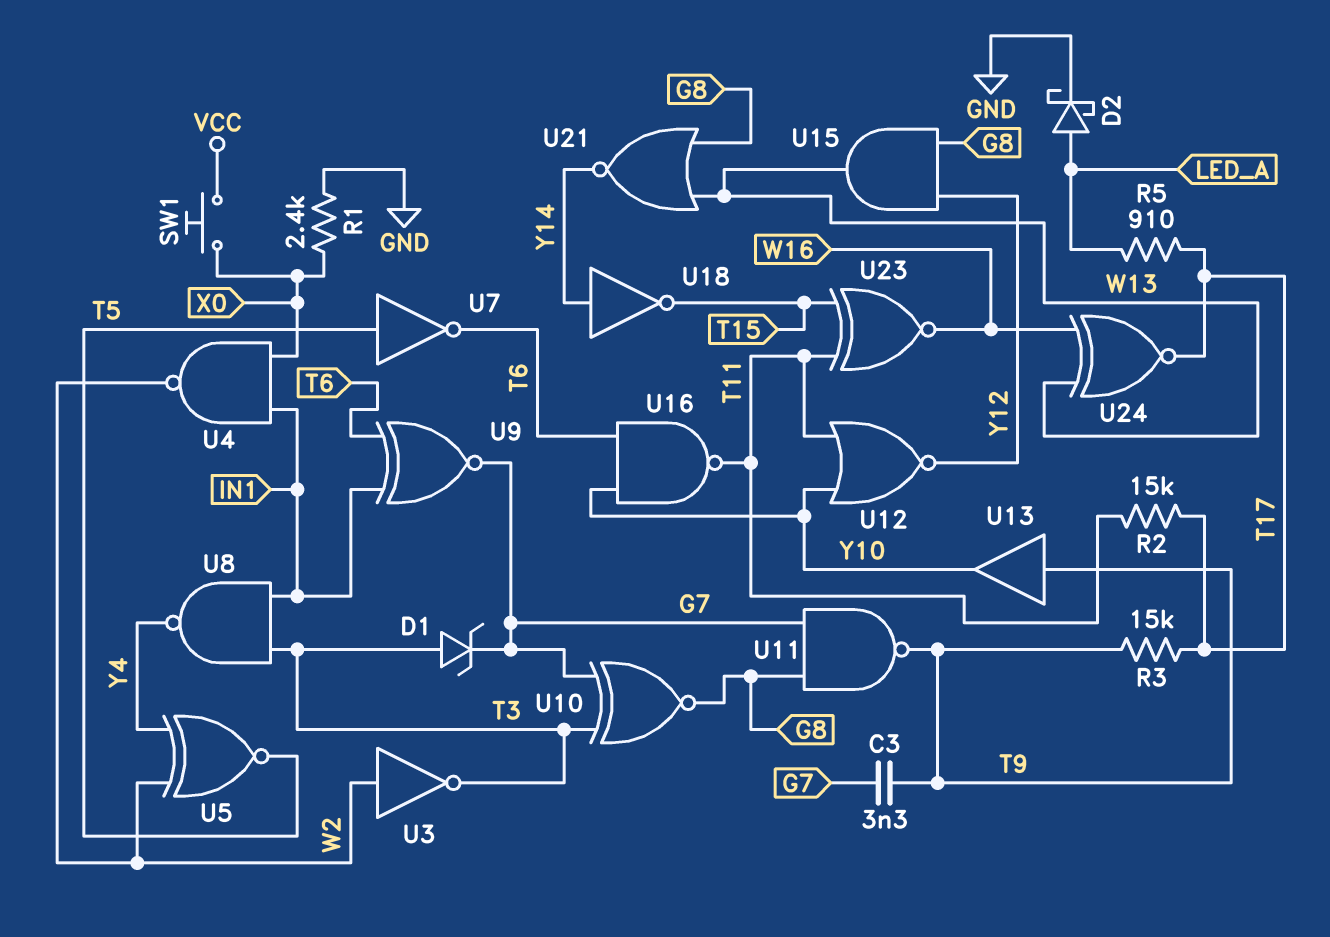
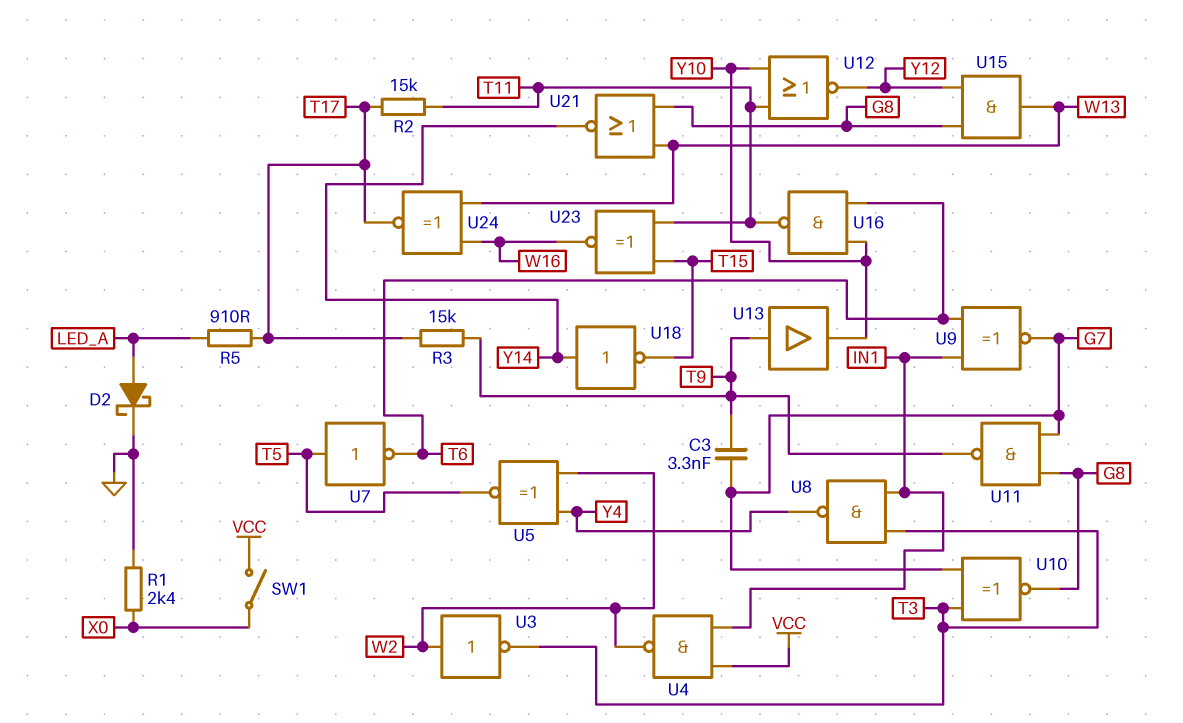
D1: zener (A T3, K G7) -> none
SW1: button (VCC, X0) -> switch (VCC, X0)
U4: NAND (in IN1, in X0, out W2) -> NAND (in IN1, in VCC, out W2)

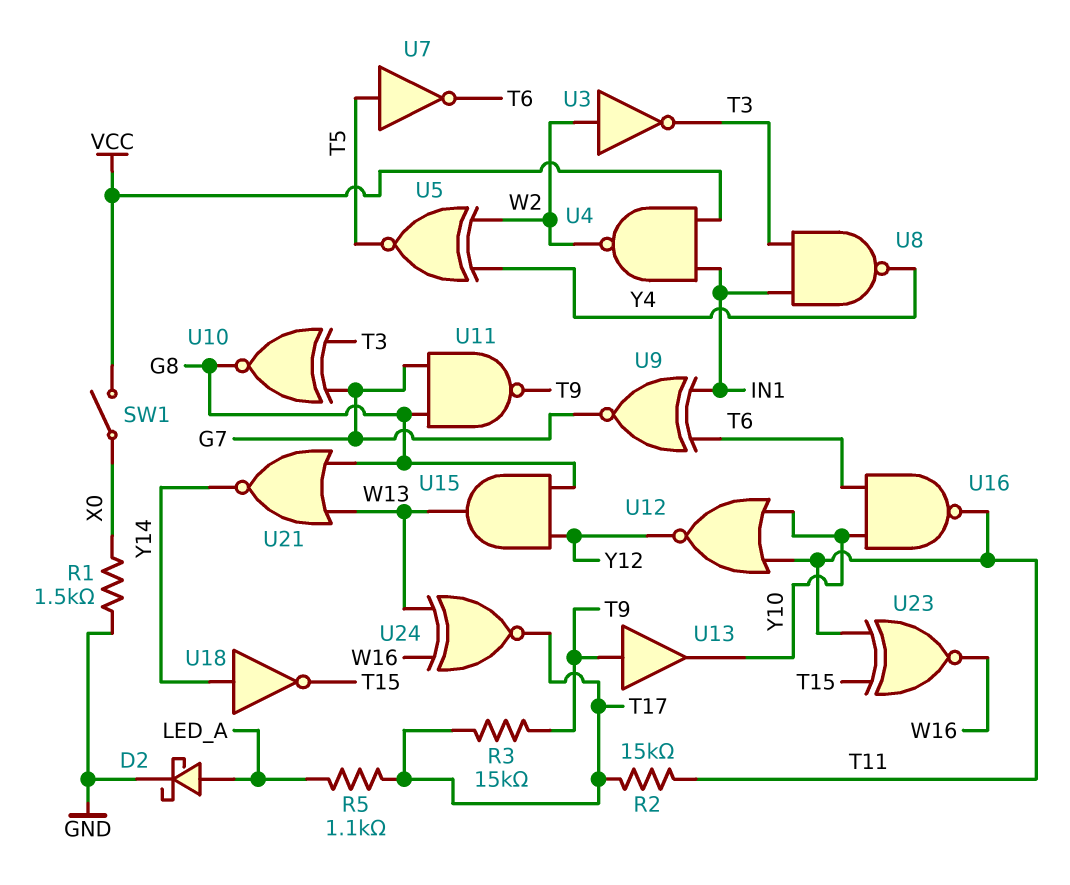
C3: 3.3nF (G7, T9) -> none
R1: 2.4k (GND, X0) -> 1.5k (GND, X0)
R5: 910 (LED_A, T17) -> 1.1k (LED_A, T17)

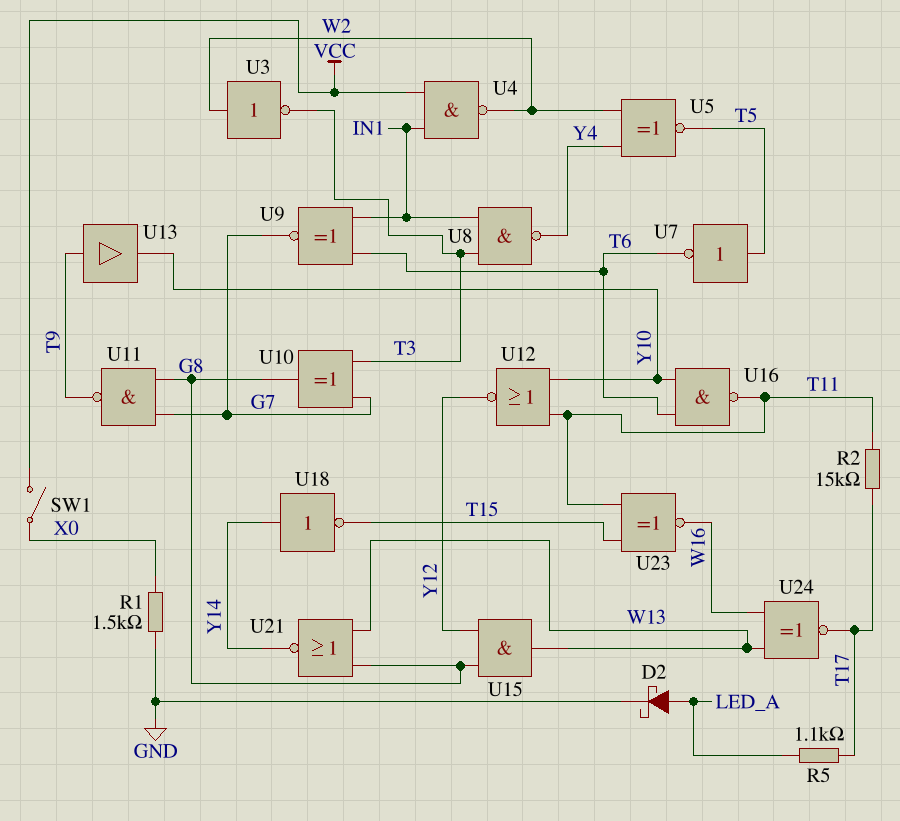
R3: 15k (T9, T17) -> none
U10: XNOR (in G7, in T3, out G8) -> XOR (in G7, in T3, out G8)

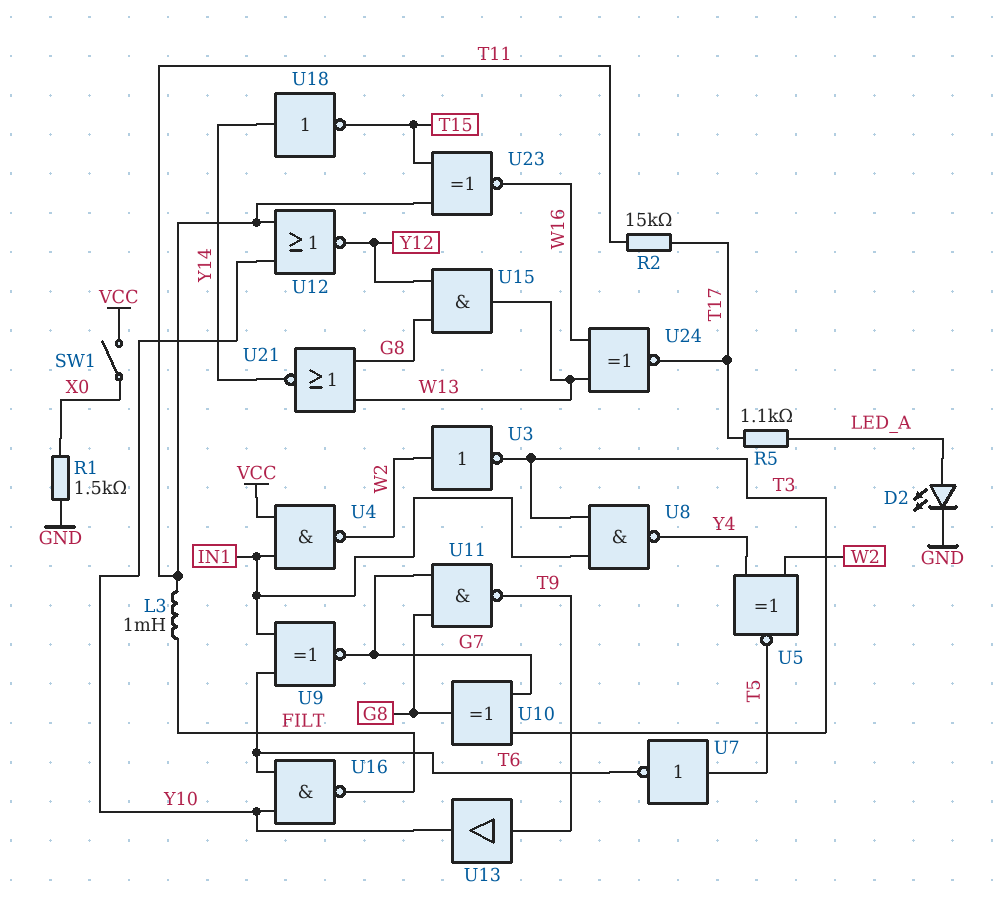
D2: schottky (A LED_A, K GND) -> LED (A LED_A, K GND)
L3: none -> 1mH (FILT, T11)
U16: NAND (in T6, in Y10, out T11) -> NAND (in T6, in Y10, out FILT)

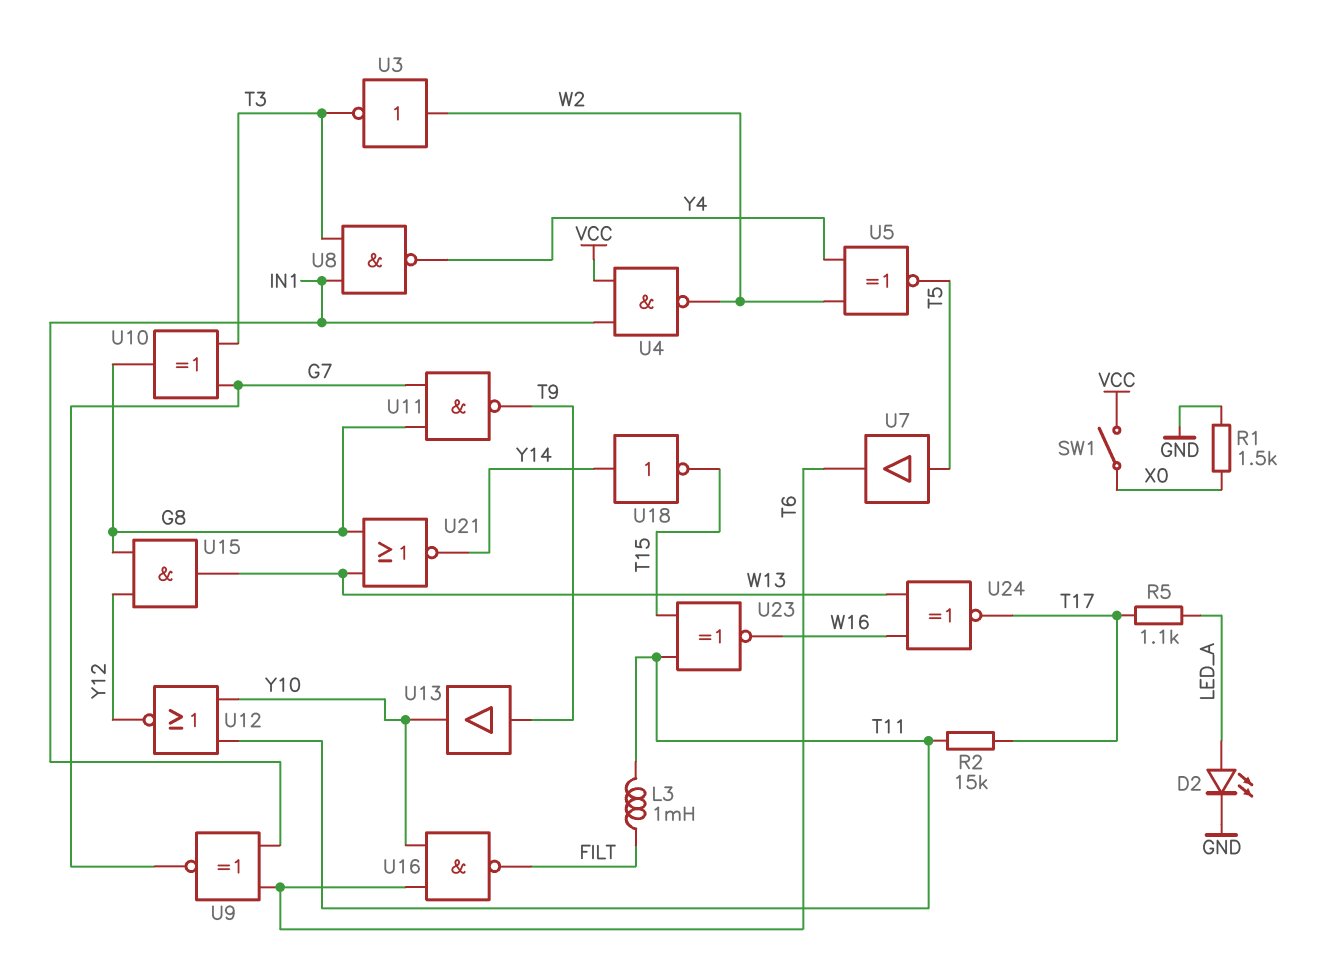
U7: NOT (in T5, out T6) -> buffer (in T5, out T6)

